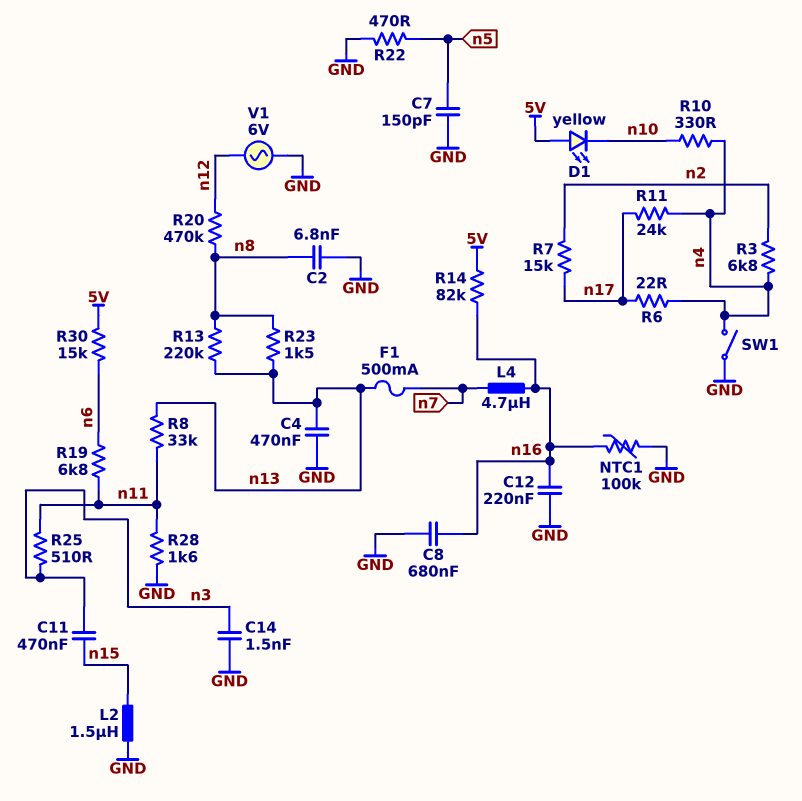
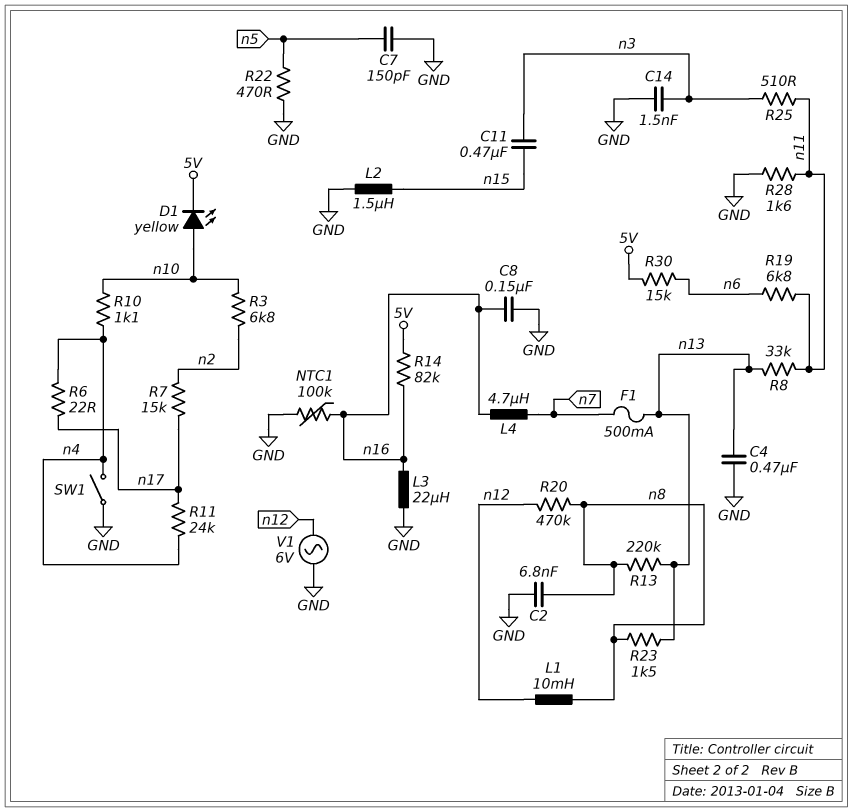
C8: 680nF (GND, n16) -> 150nF (GND, n16)
C12: 220nF (GND, n16) -> none
D1: LED yellow (A 5V, K n10) -> LED yellow (A n10, K 5V)
L1: none -> 10mH (n8, n12)
L3: none -> 22uH (GND, n16)
R3: 6.8k (n2, n4) -> 6.8k (n2, n10)
R10: 330 (n4, n10) -> 1.1k (n4, n10)

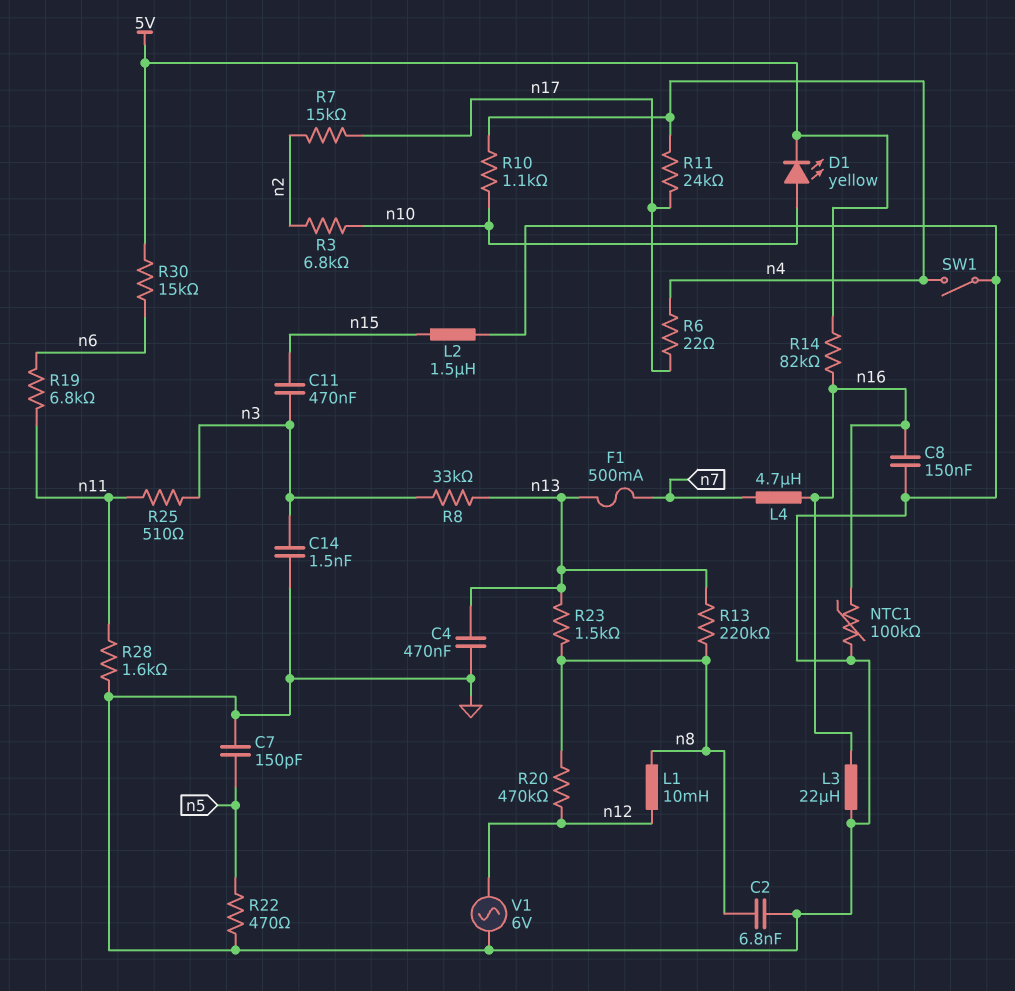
R8: 33k (n11, n13) -> 33k (n3, n13)

